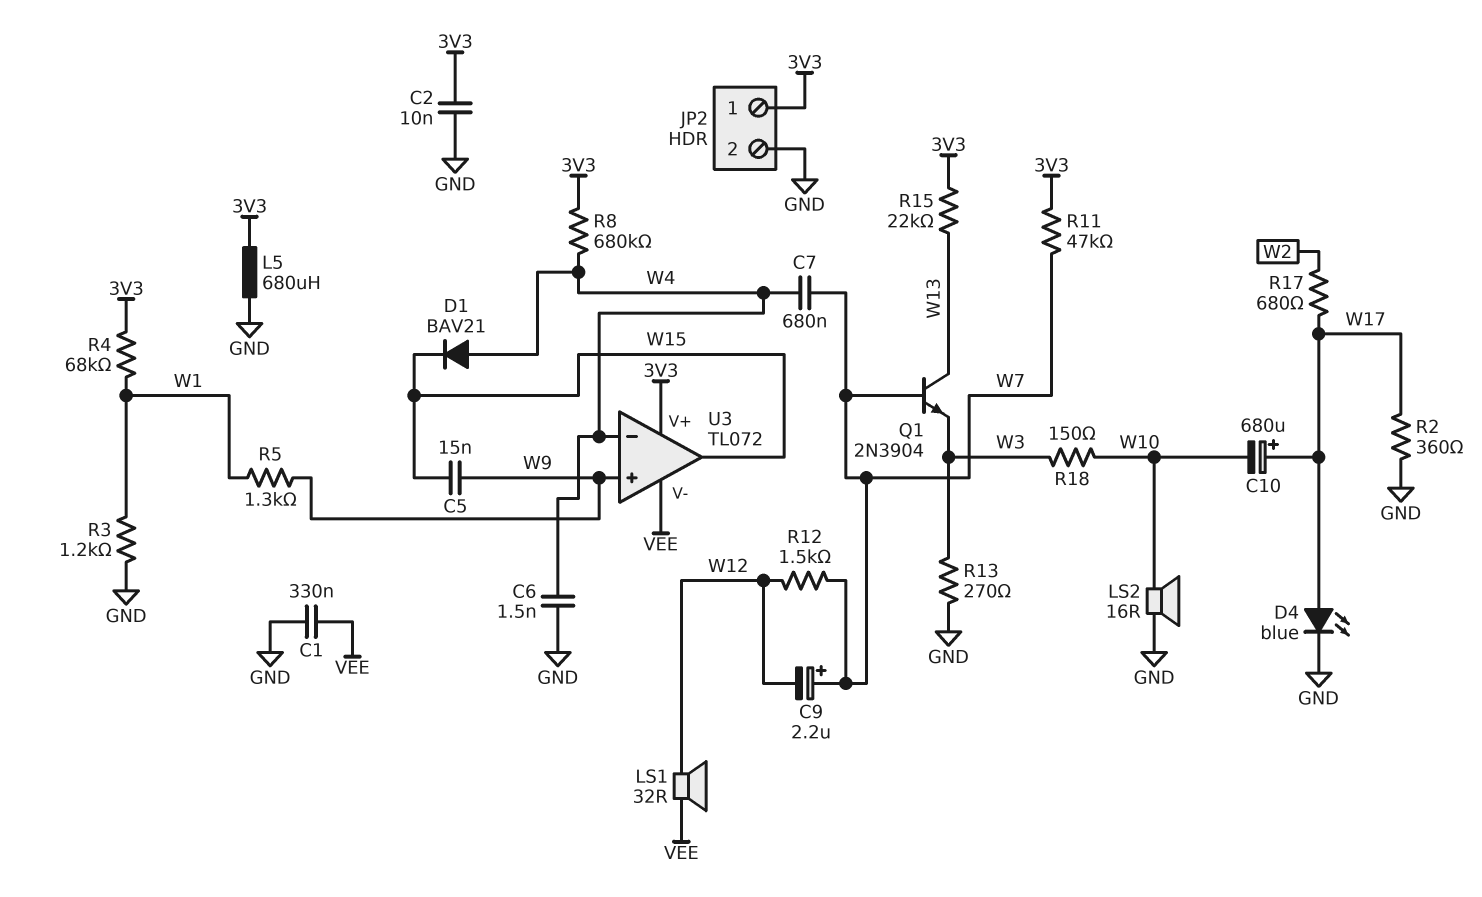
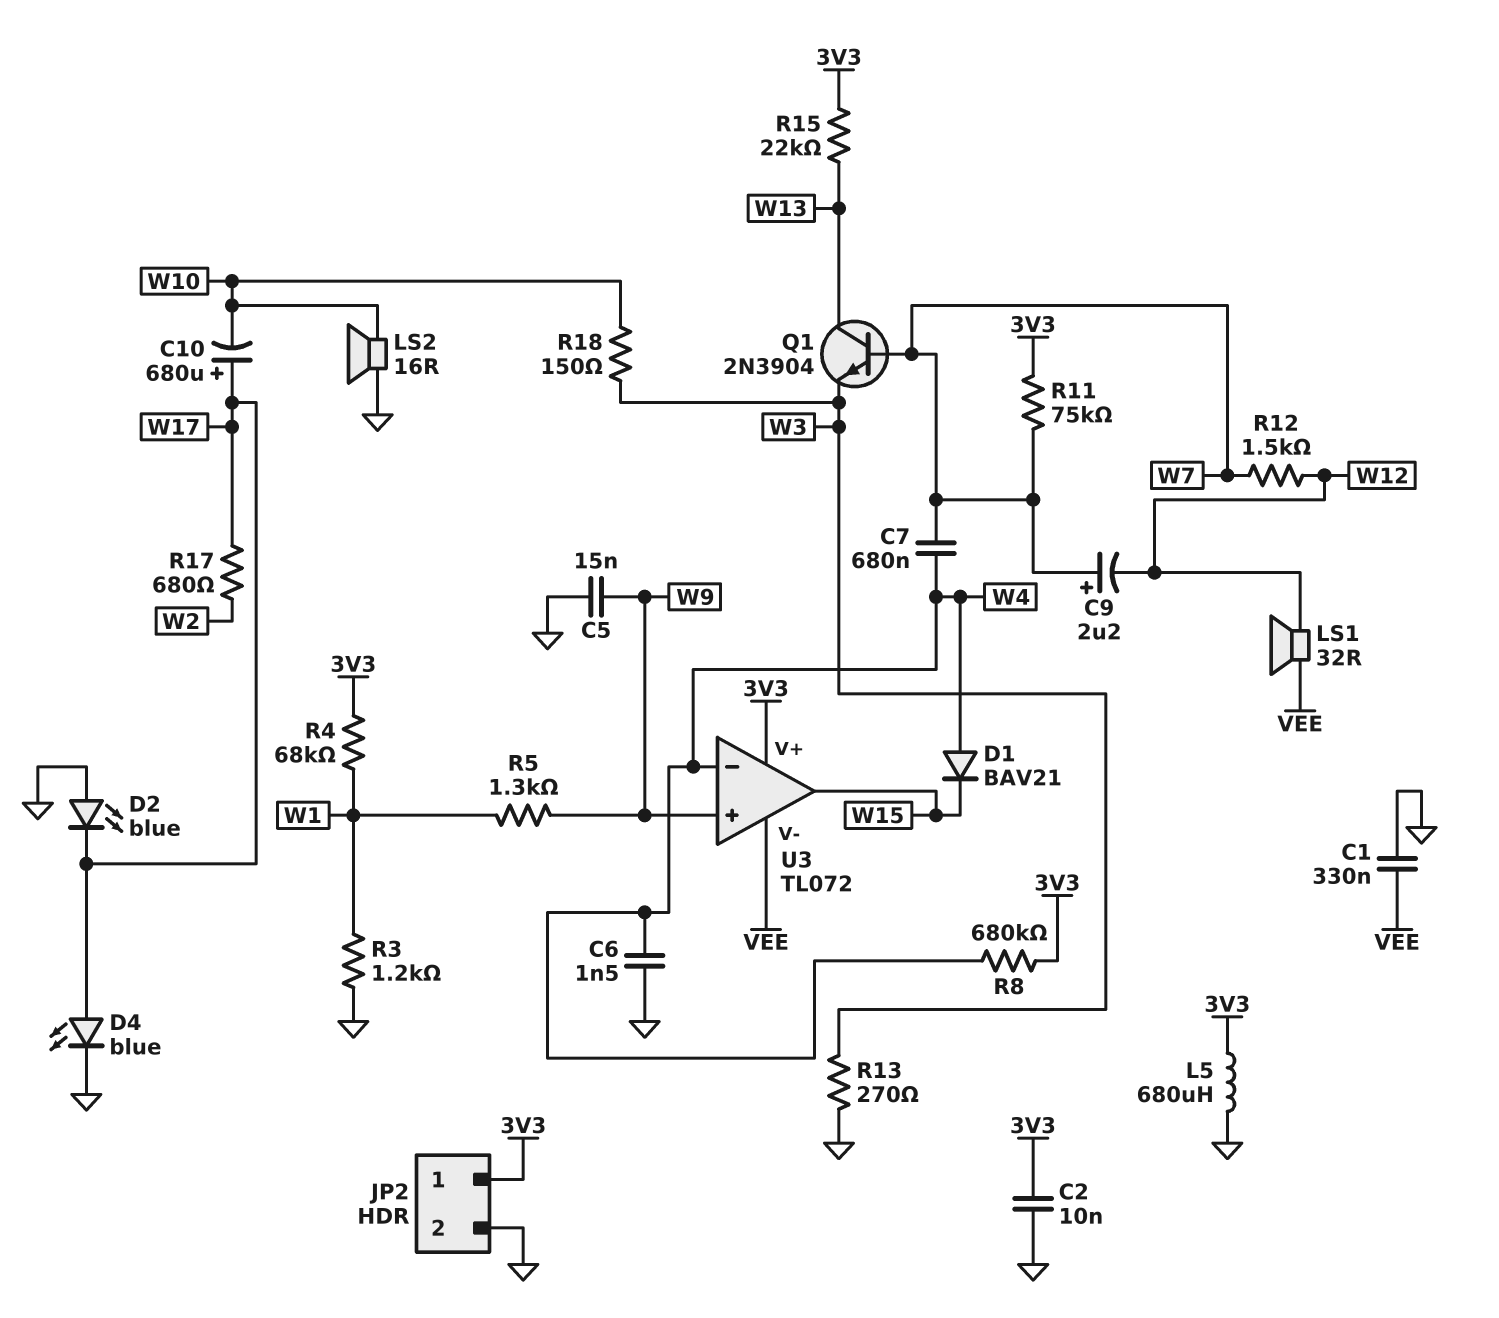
C5: 15nF (W9, W15) -> 15nF (GND, W9)
D2: none -> LED blue (A GND, K W17)
R2: 360 (GND, W17) -> none
R11: 47k (3V3, W7) -> 75k (3V3, W7)

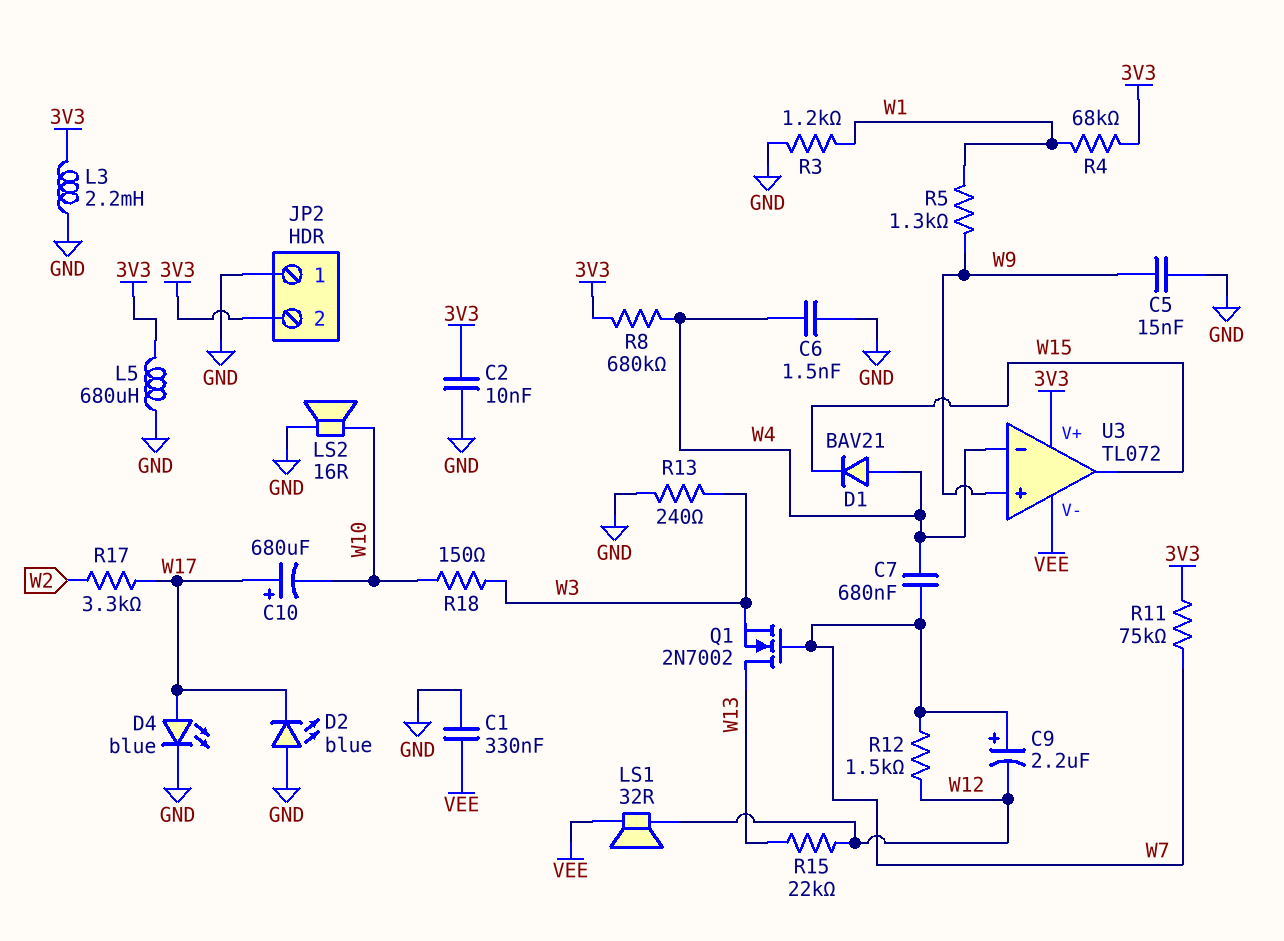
JP2 pin 1: 3V3 -> GND
JP2 pin 2: GND -> 3V3
L3: none -> 2.2mH (3V3, GND)
Q1: NPN 2N3904 (B W7, C W13, E W3) -> NMOS 2N7002 (G W7, D W13, S W3)
R13: 270 (GND, W3) -> 240 (GND, W3)
R15: 22k (3V3, W13) -> 22k (W12, W13)
R17: 680 (W2, W17) -> 3.3k (W2, W17)

